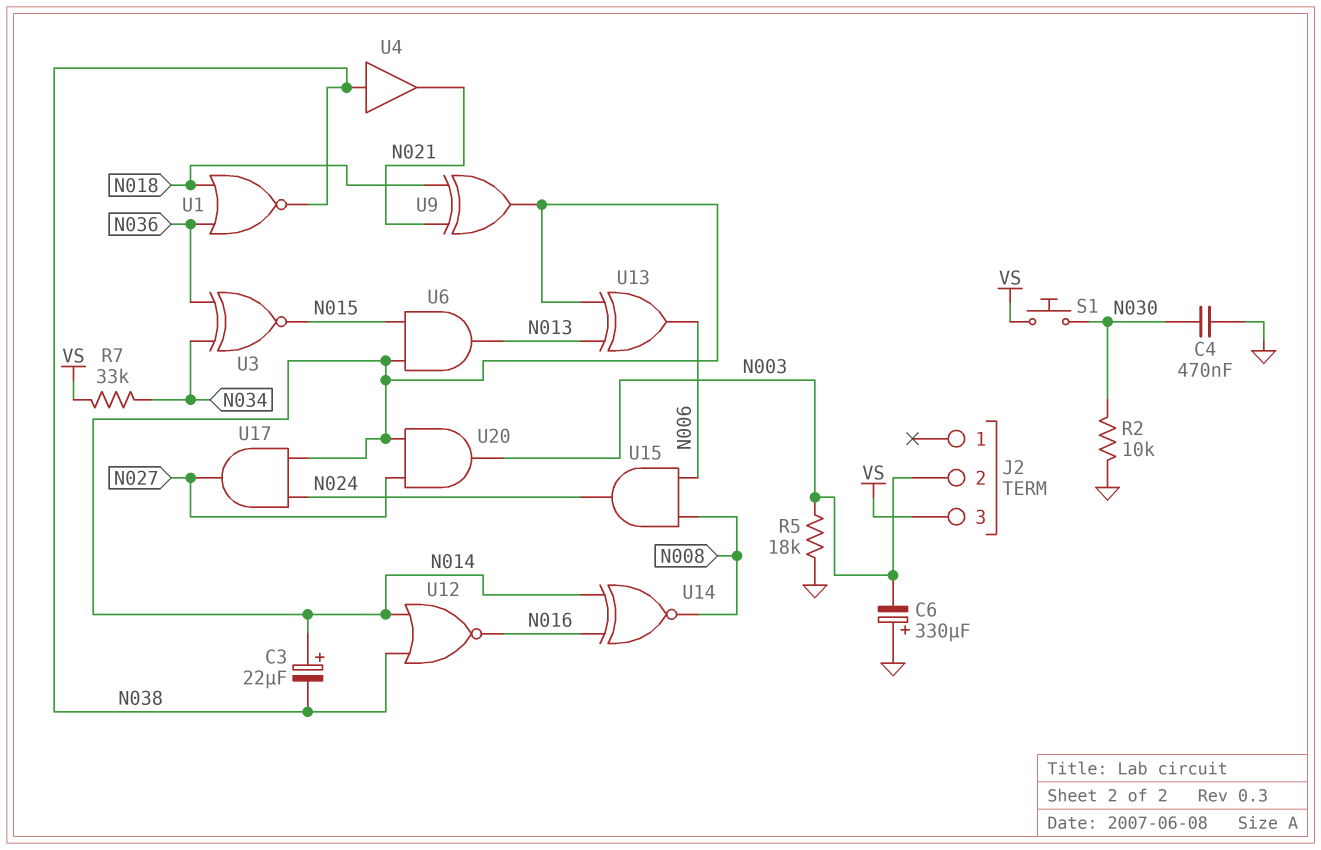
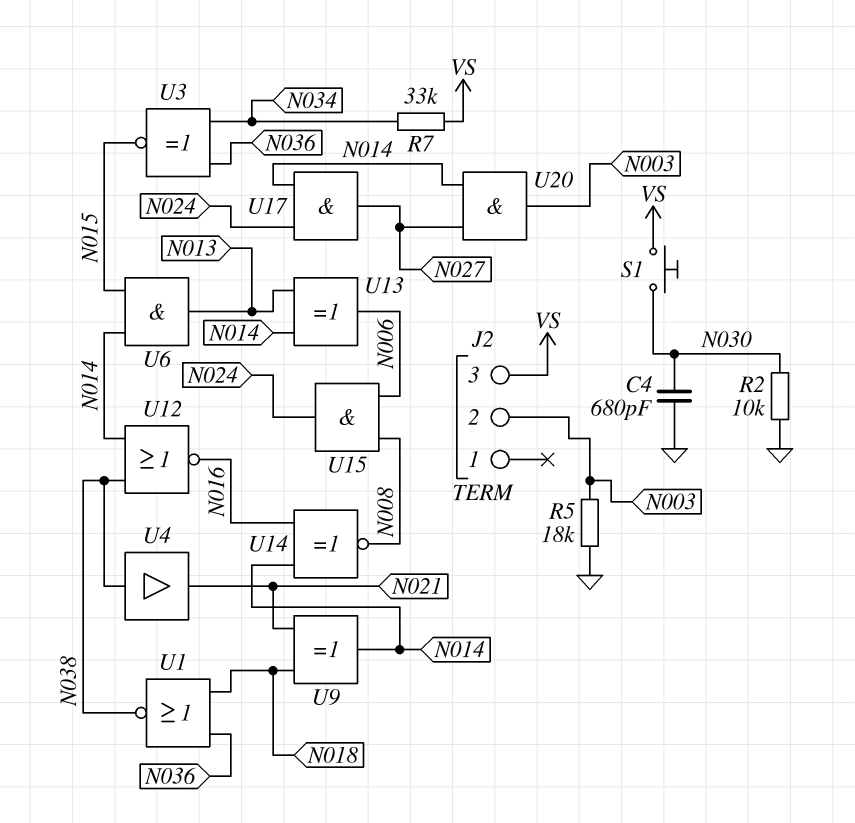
C3: 22uF (plus N014, minus N038) -> none
C4: 470nF (GND, N030) -> 680pF (GND, N030)
C6: 330uF (plus GND, minus N003) -> none

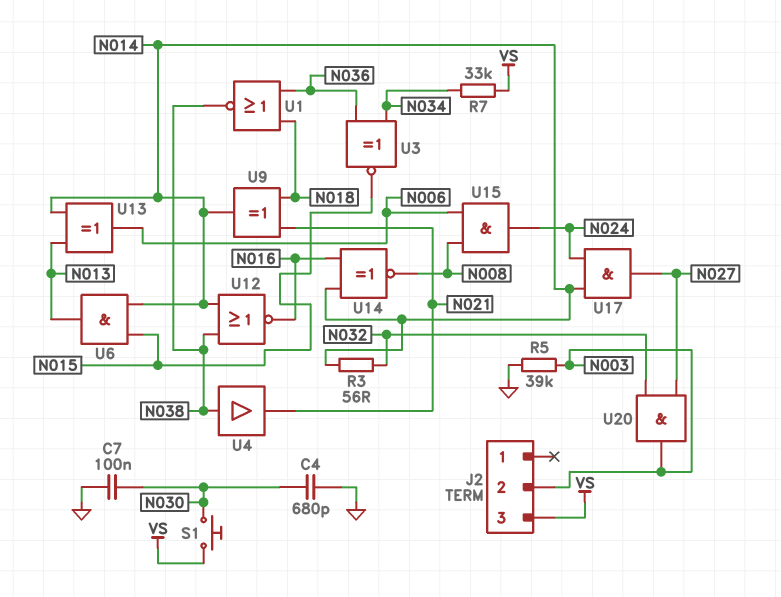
C7: none -> 100nF (GND, N030)
R2: 10k (GND, N030) -> none
R3: none -> 56 (N014, N032)
R5: 18k (GND, N003) -> 39k (GND, N003)
U20: AND (in N014, in N027, out N003) -> AND (in N027, in N032, out N003)

